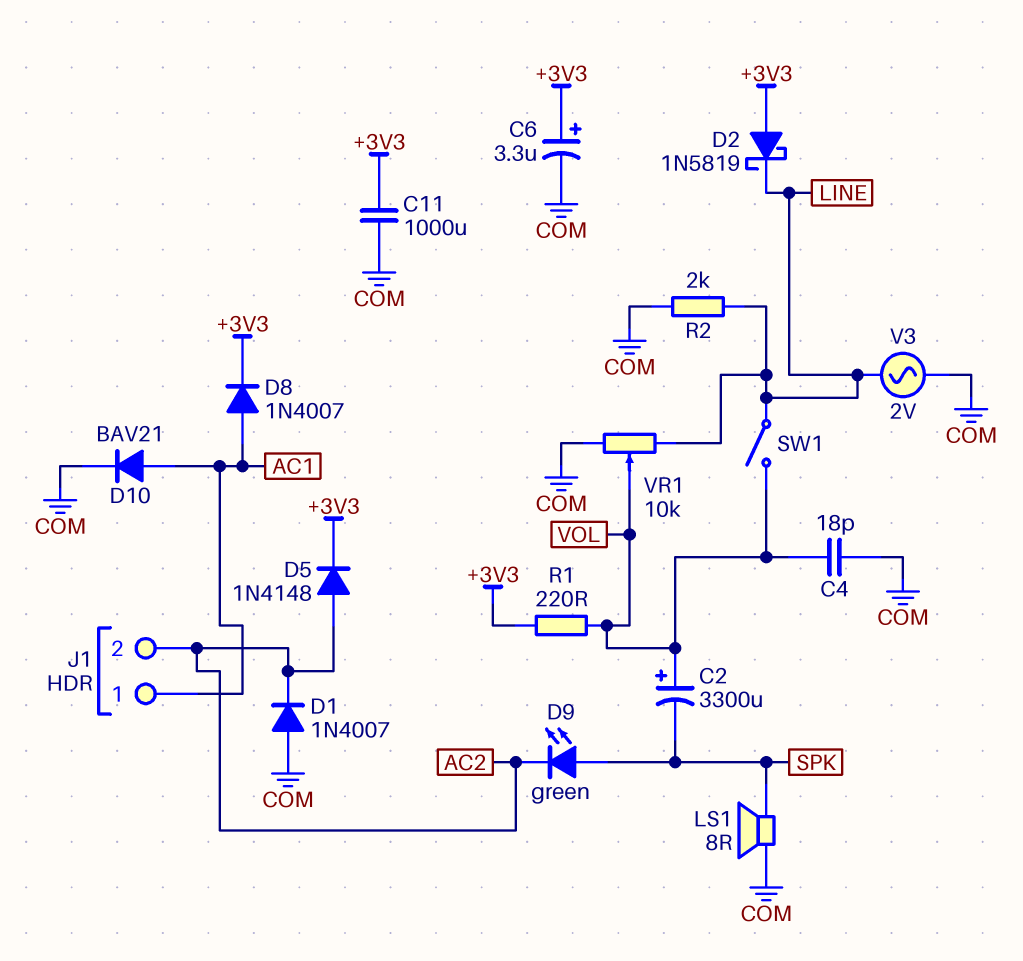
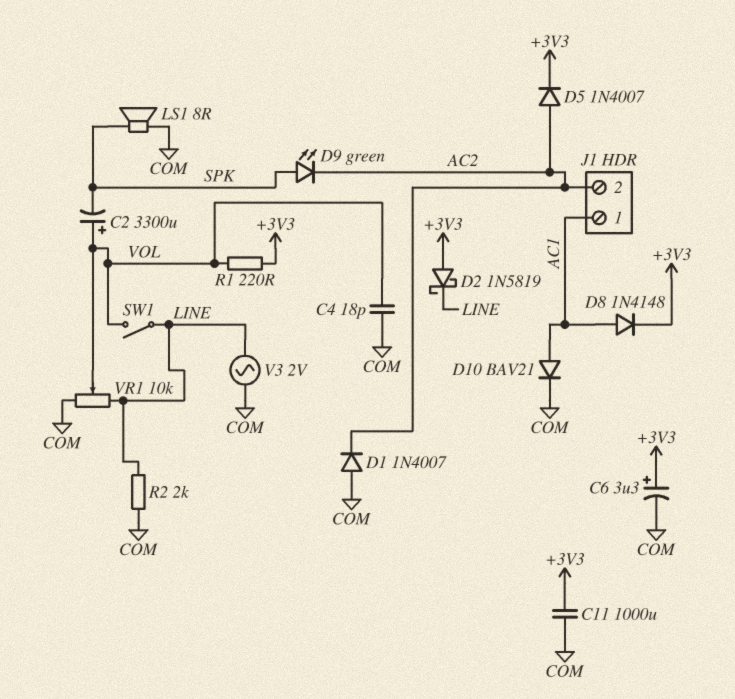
D5: diode 1N4148 (A AC2, K +3V3) -> diode 1N4007 (A AC2, K +3V3)
D8: diode 1N4007 (A AC1, K +3V3) -> diode 1N4148 (A AC1, K +3V3)

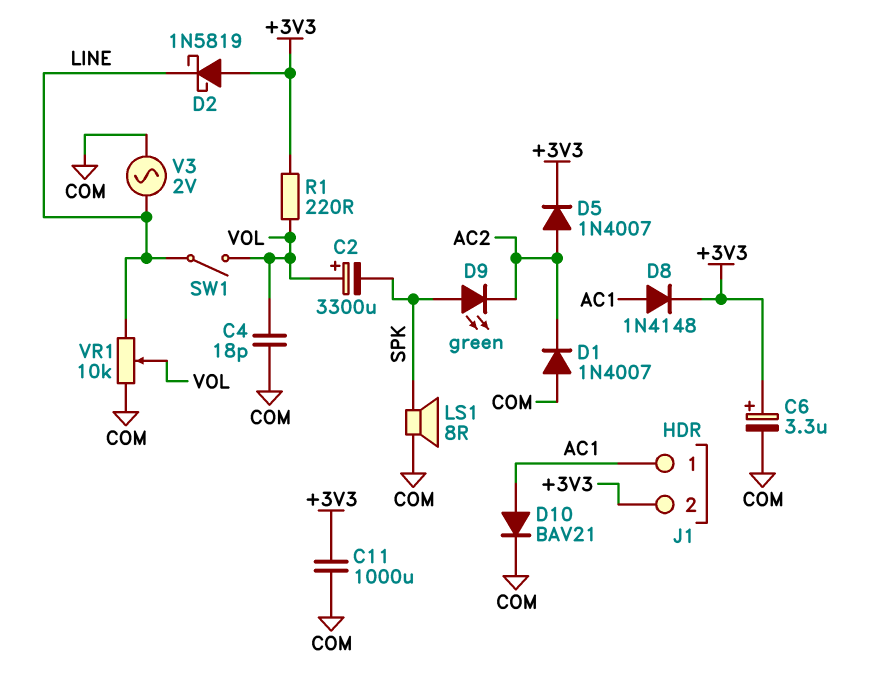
J1 pin 2: AC2 -> +3V3
R2: 2k (COM, LINE) -> none

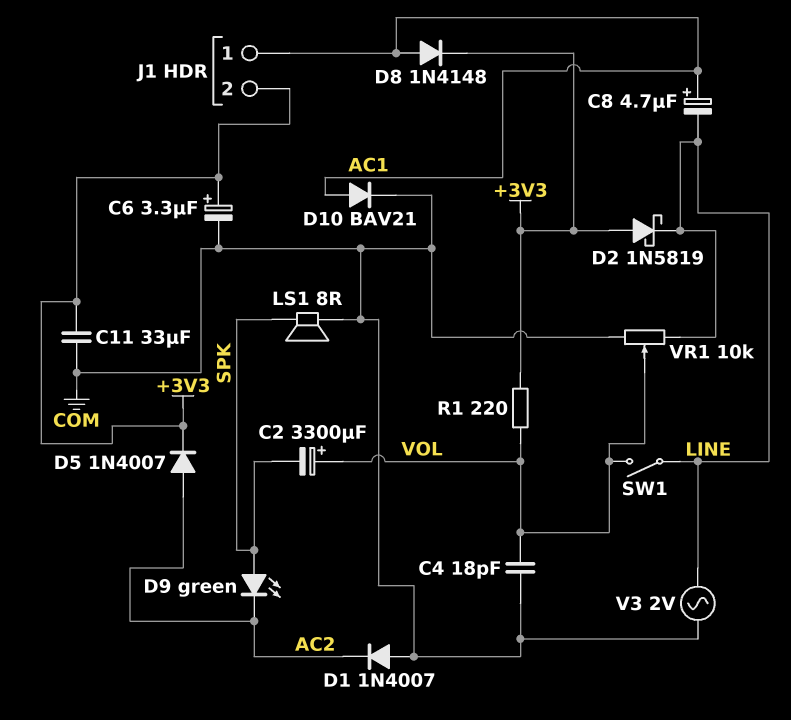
C8: none -> 4.7uF (plus AC1, minus LINE)
C11: 1000uF (+3V3, COM) -> 33uF (+3V3, COM)

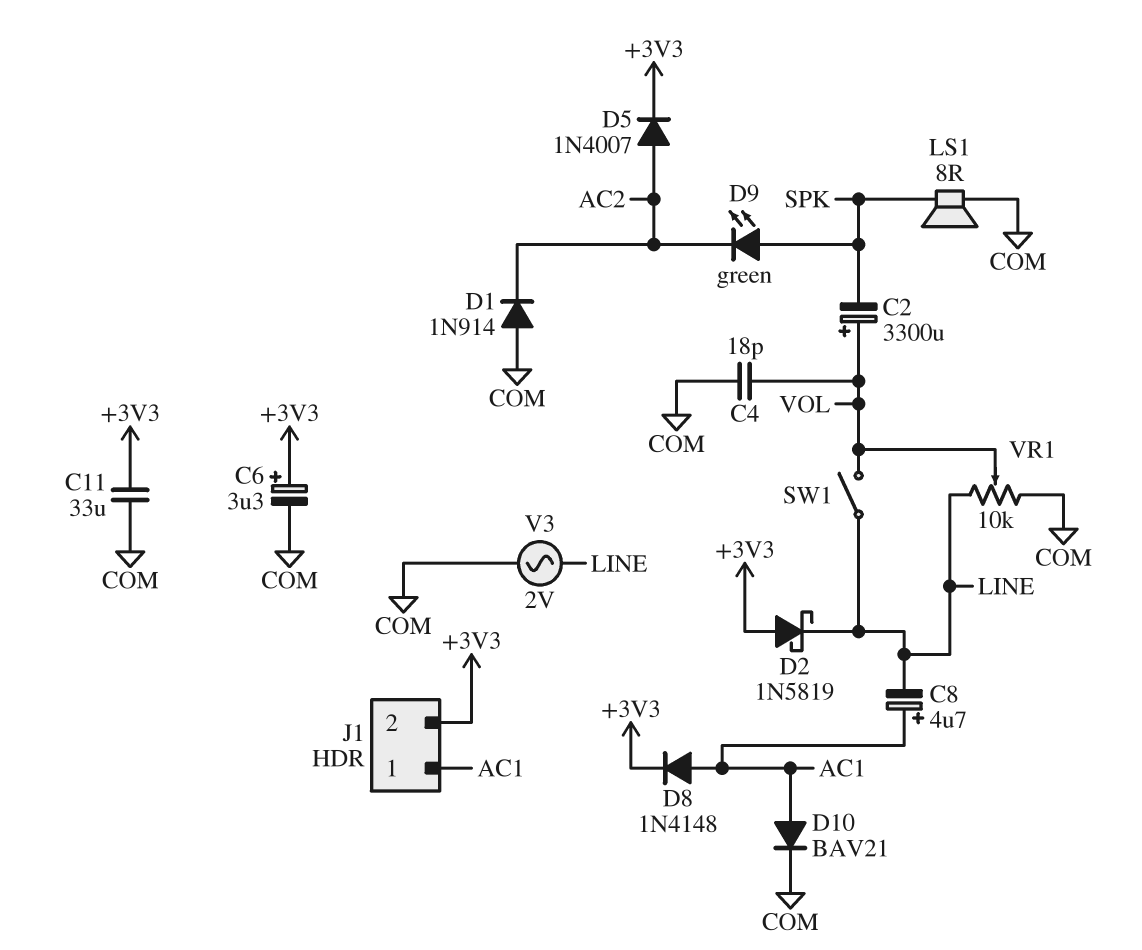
D1: diode 1N4007 (A COM, K AC2) -> diode 1N914 (A COM, K AC2)
R1: 220 (+3V3, VOL) -> none

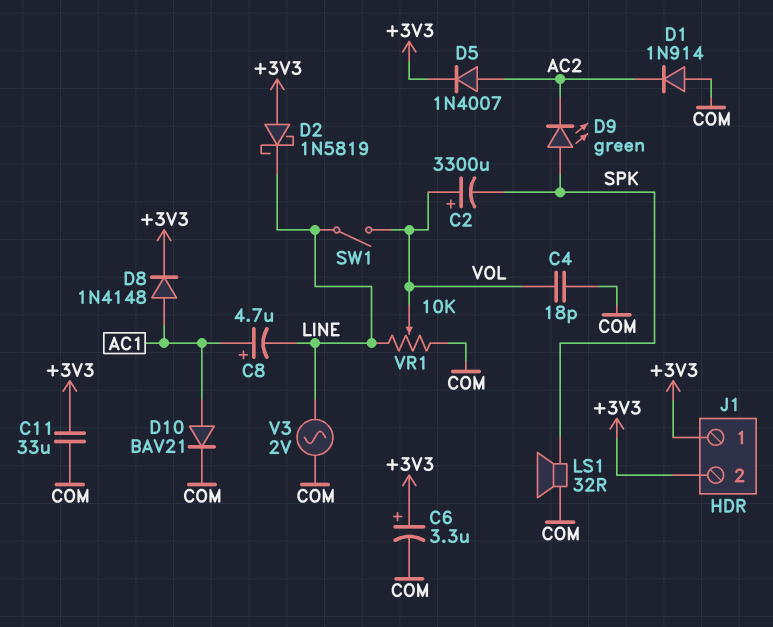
J1 pin 1: AC1 -> +3V3
LS1: speaker 8R (COM, SPK) -> speaker 32R (COM, SPK)

